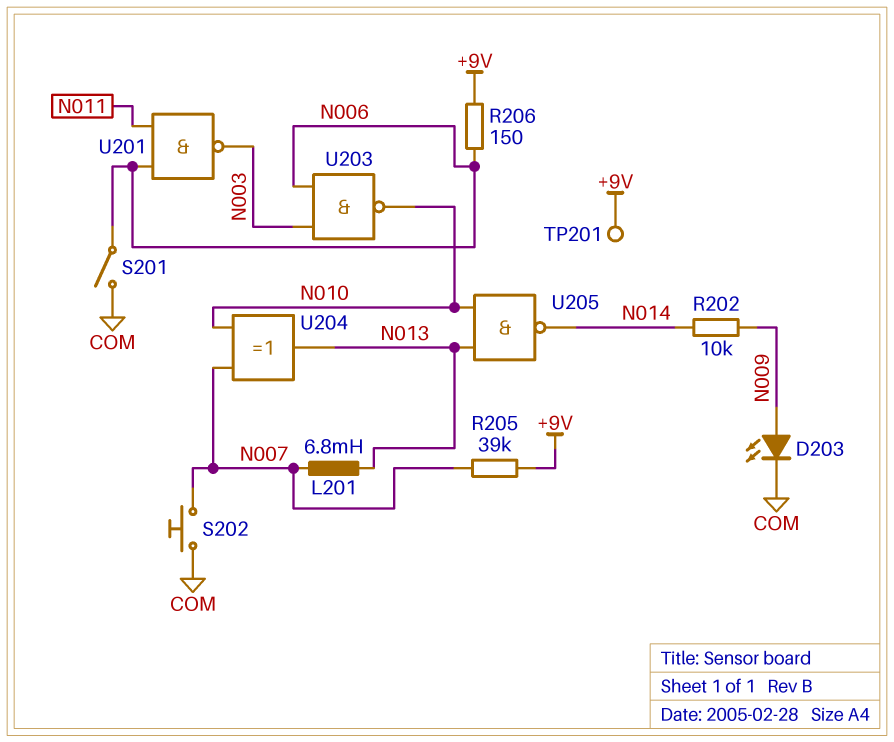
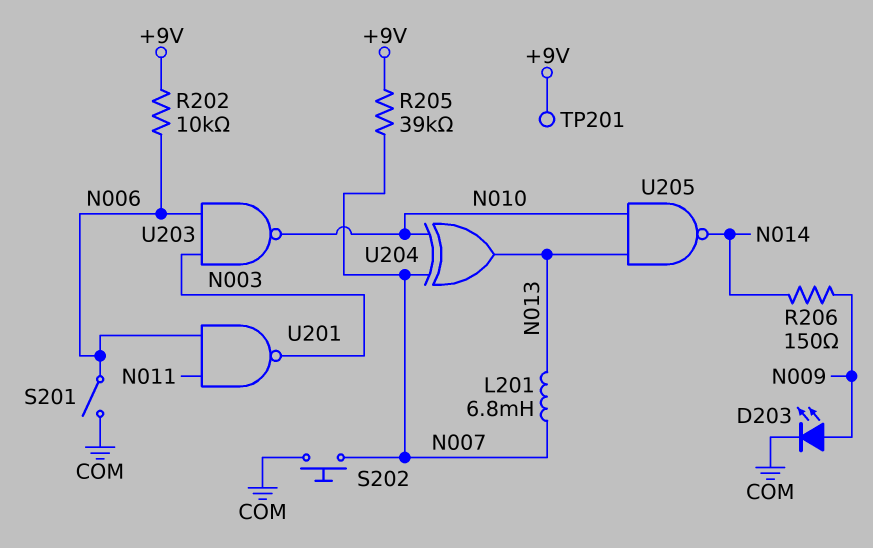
R202: 10k (N009, N014) -> 10k (+9V, N006)
R206: 150 (+9V, N006) -> 150 (N009, N014)

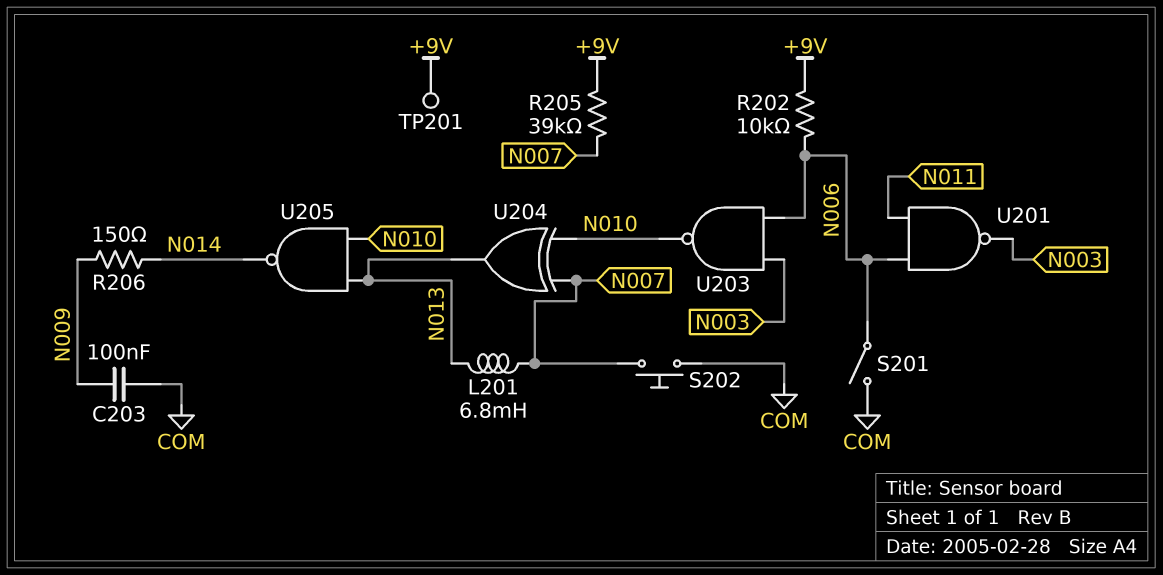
C203: none -> 100nF (COM, N009)
D203: LED (A N009, K COM) -> none

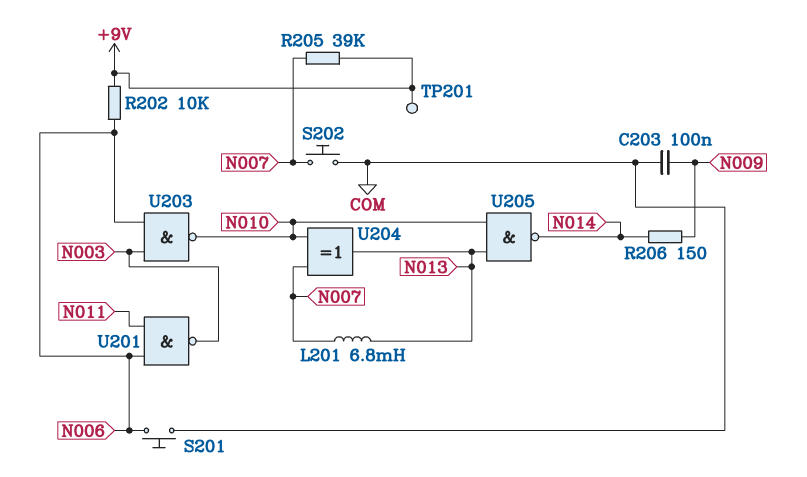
S201: switch (COM, N006) -> button (COM, N006)

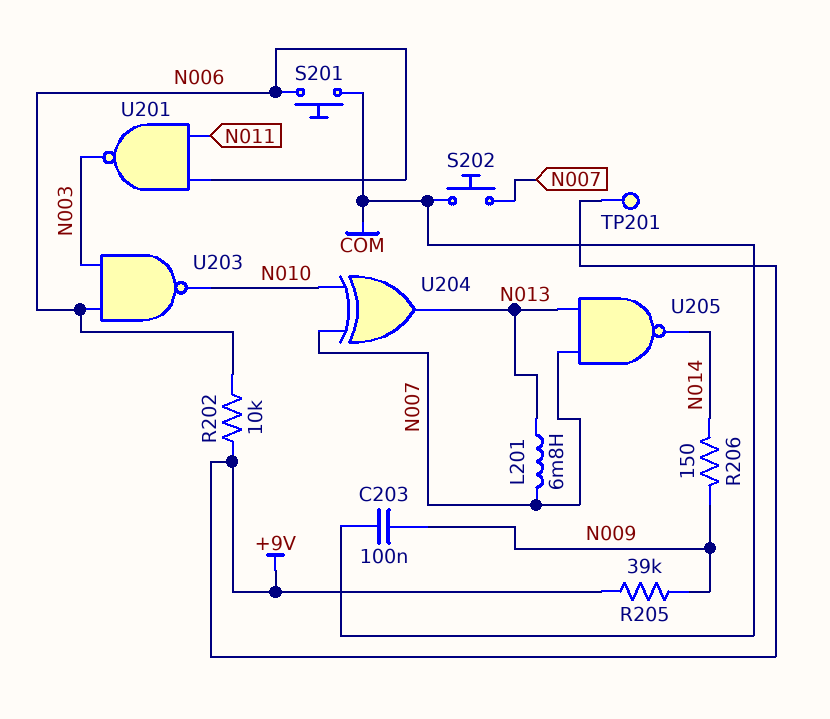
R205: 39k (+9V, N007) -> 39k (+9V, N009)
U205: NAND (in N010, in N013, out N014) -> NAND (in N007, in N013, out N014)

